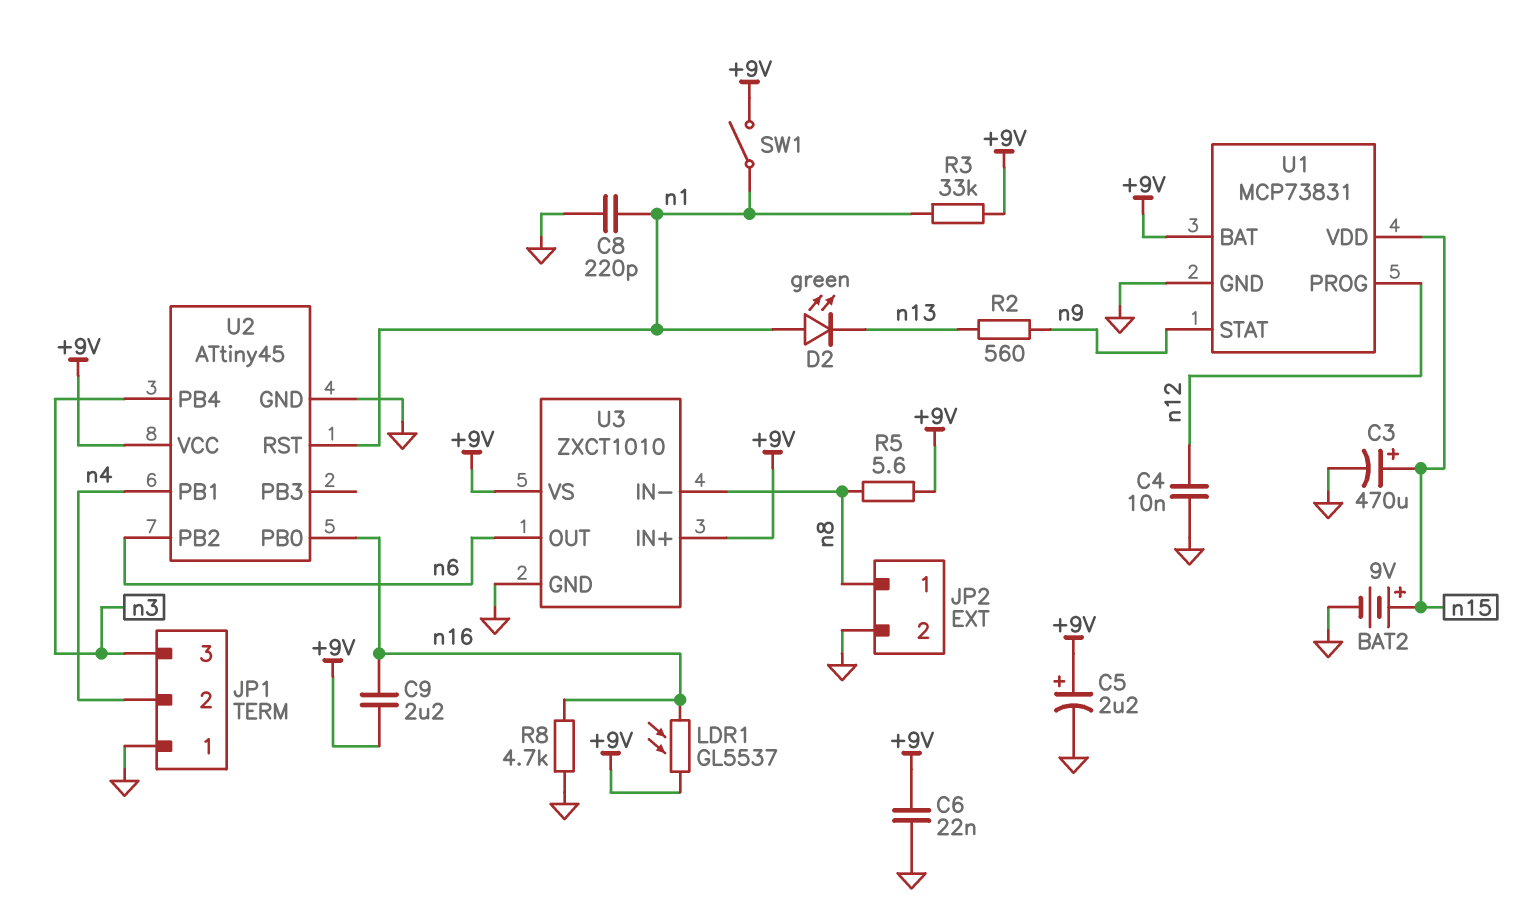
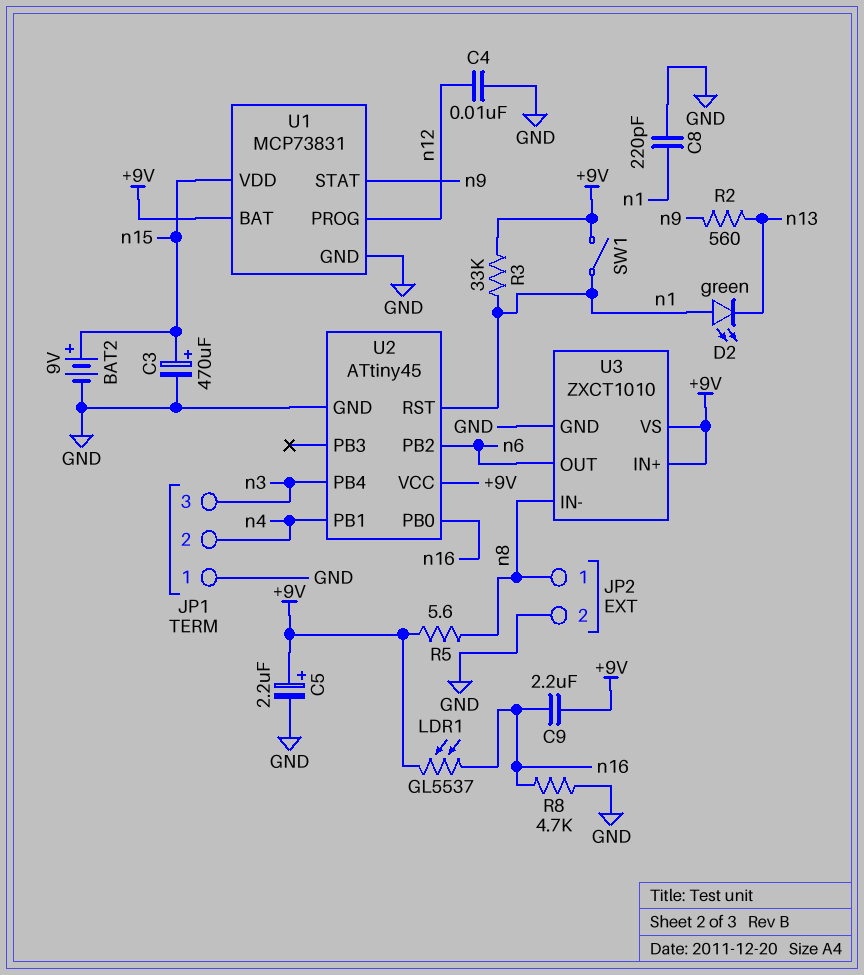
C6: 22nF (+9V, GND) -> none

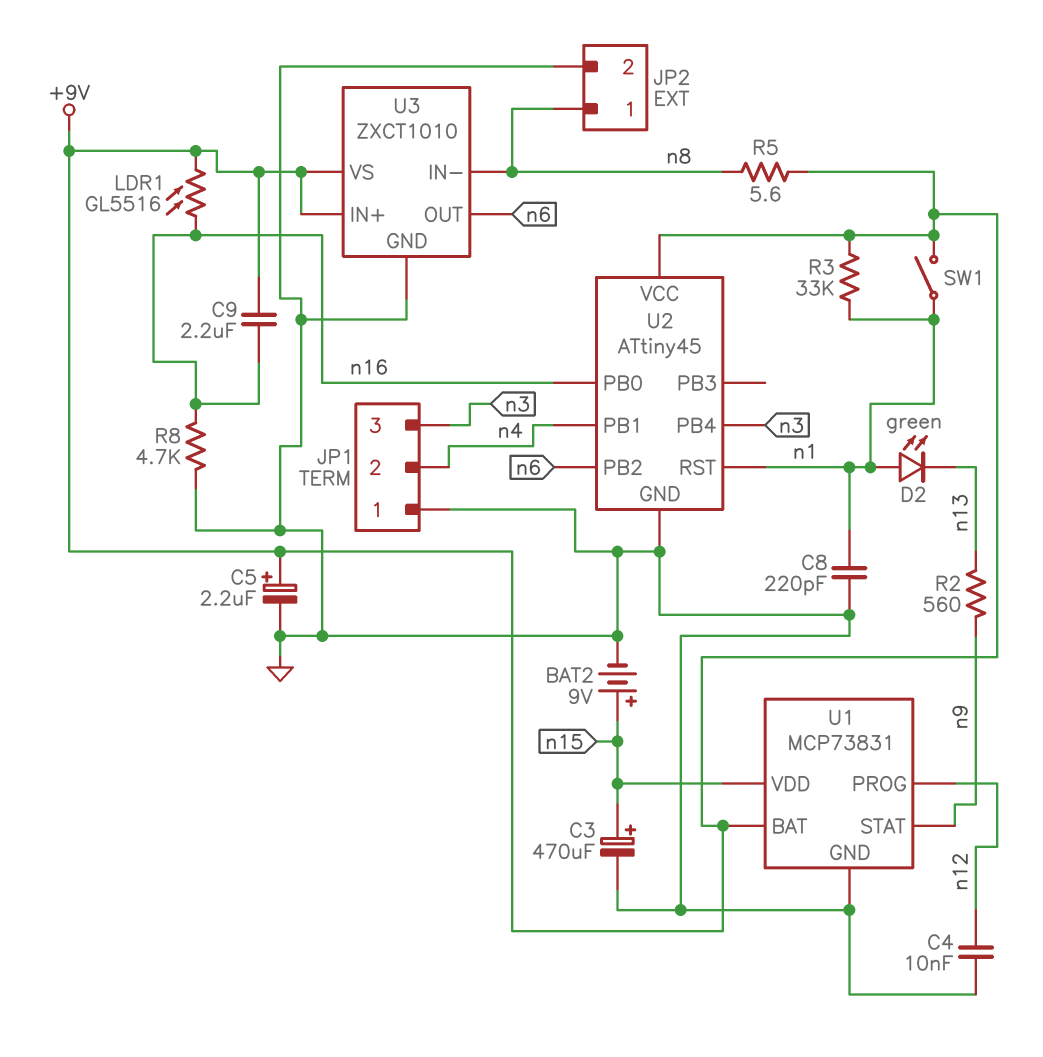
LDR1: GL5537 (+9V, n16) -> GL5516 (+9V, n16)

